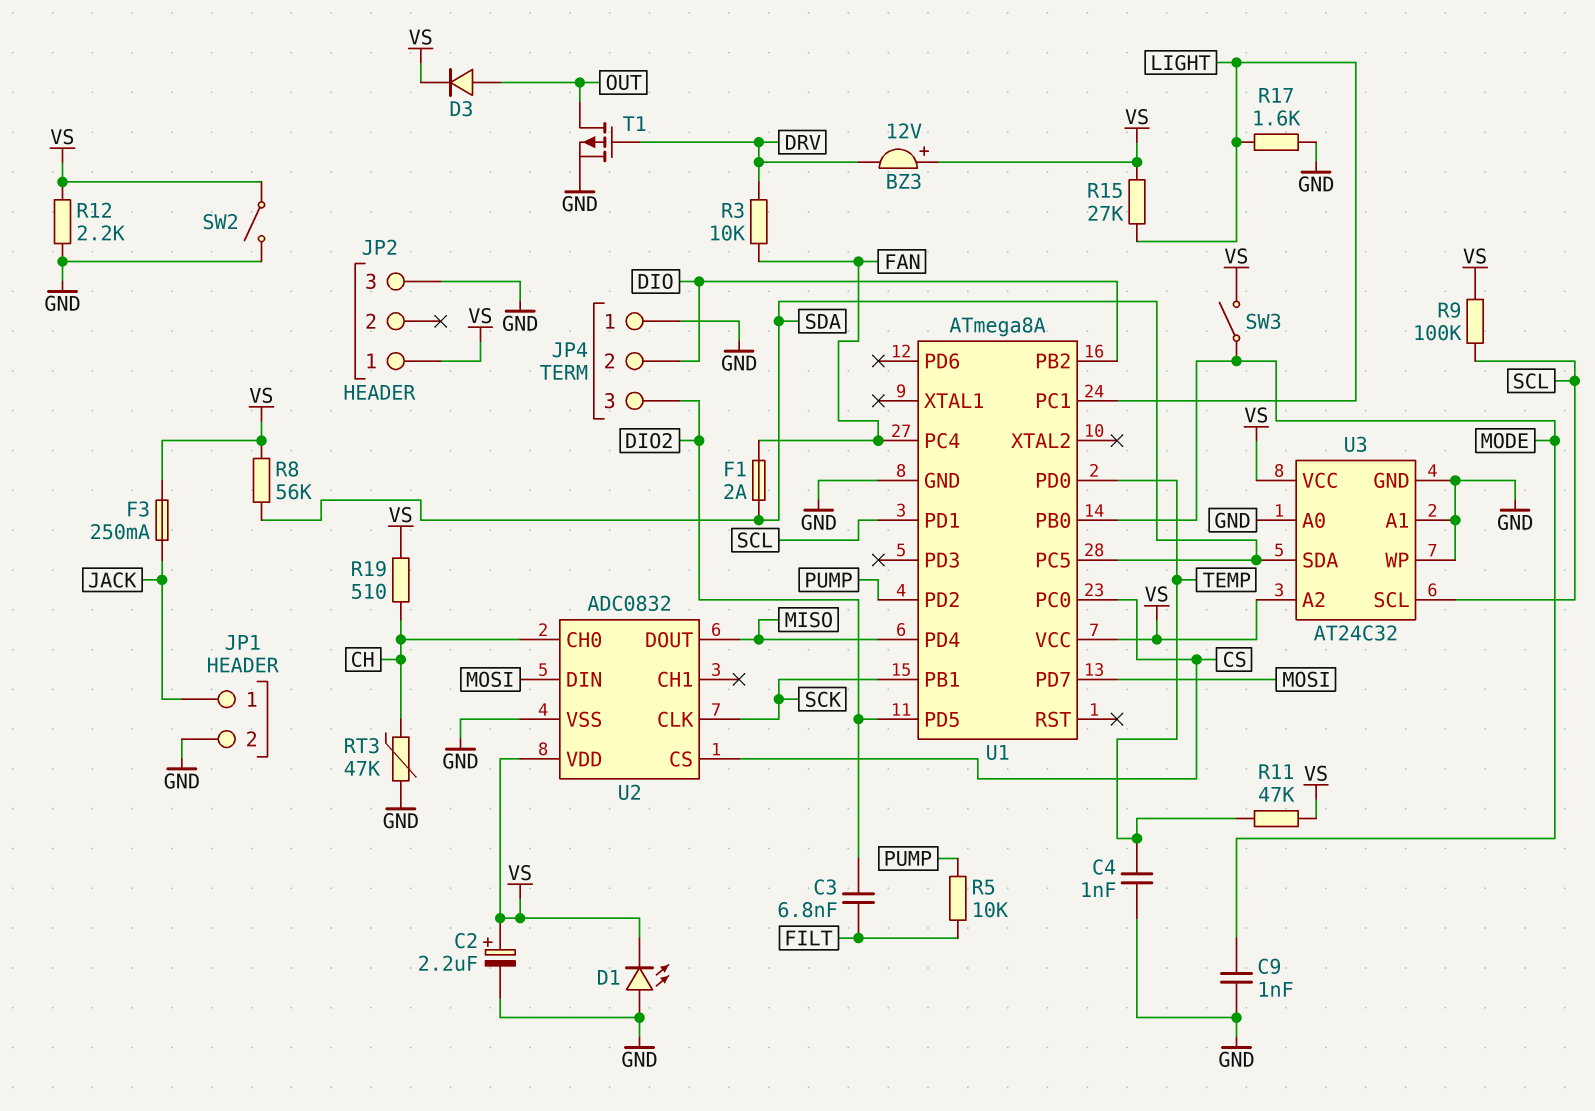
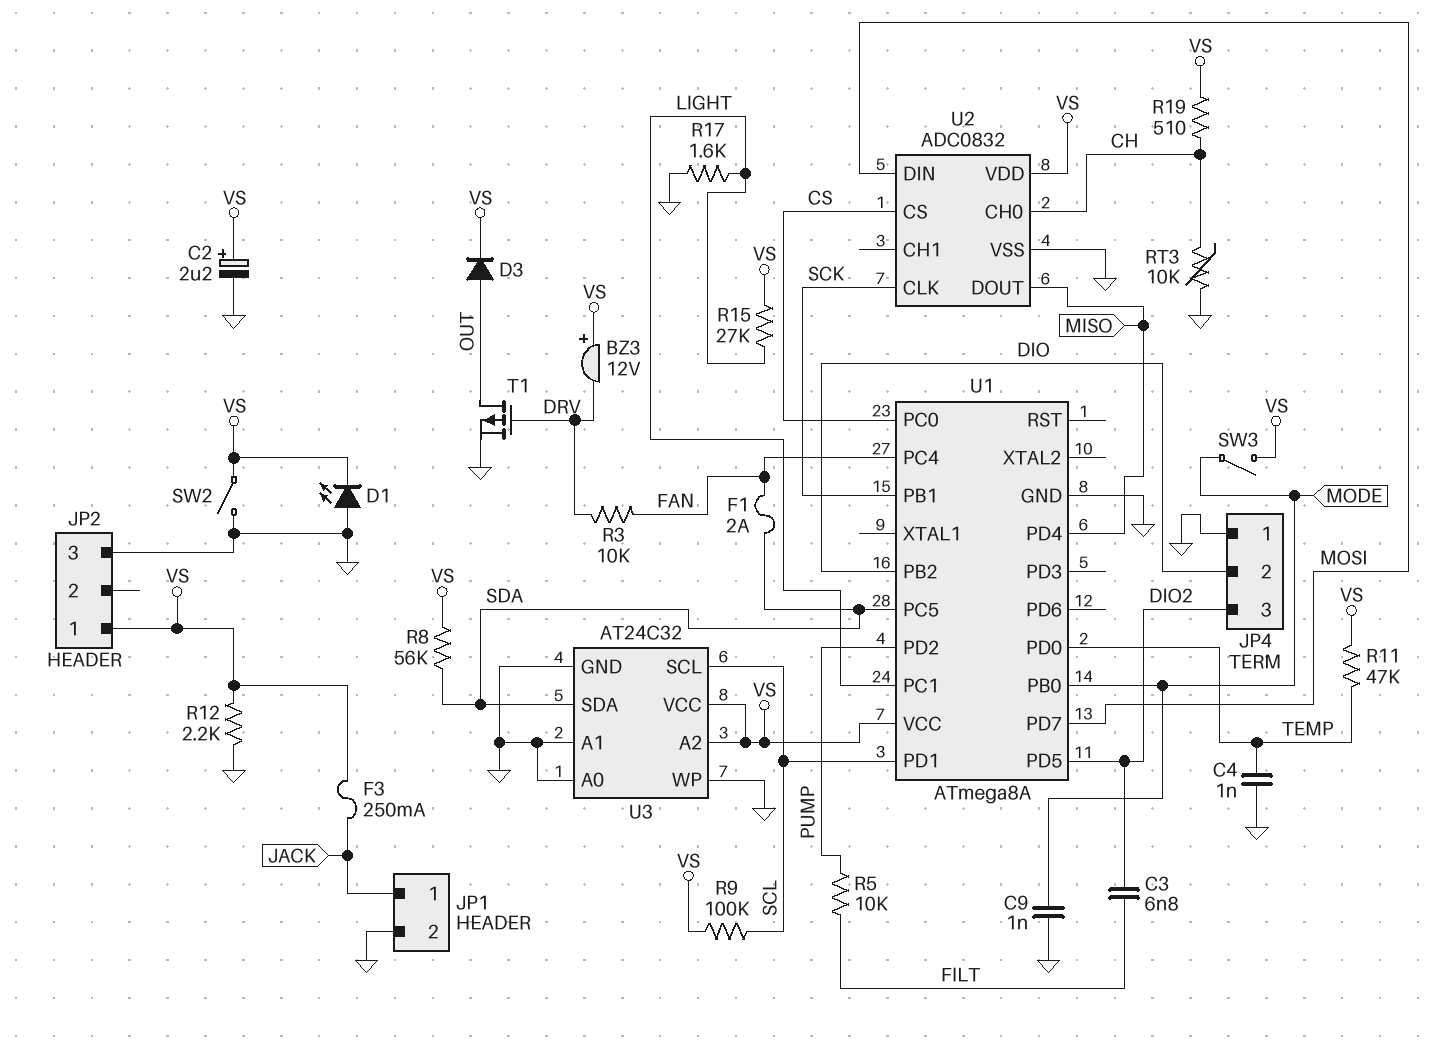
RT3: 47k (CH, GND) -> 10k (CH, GND)

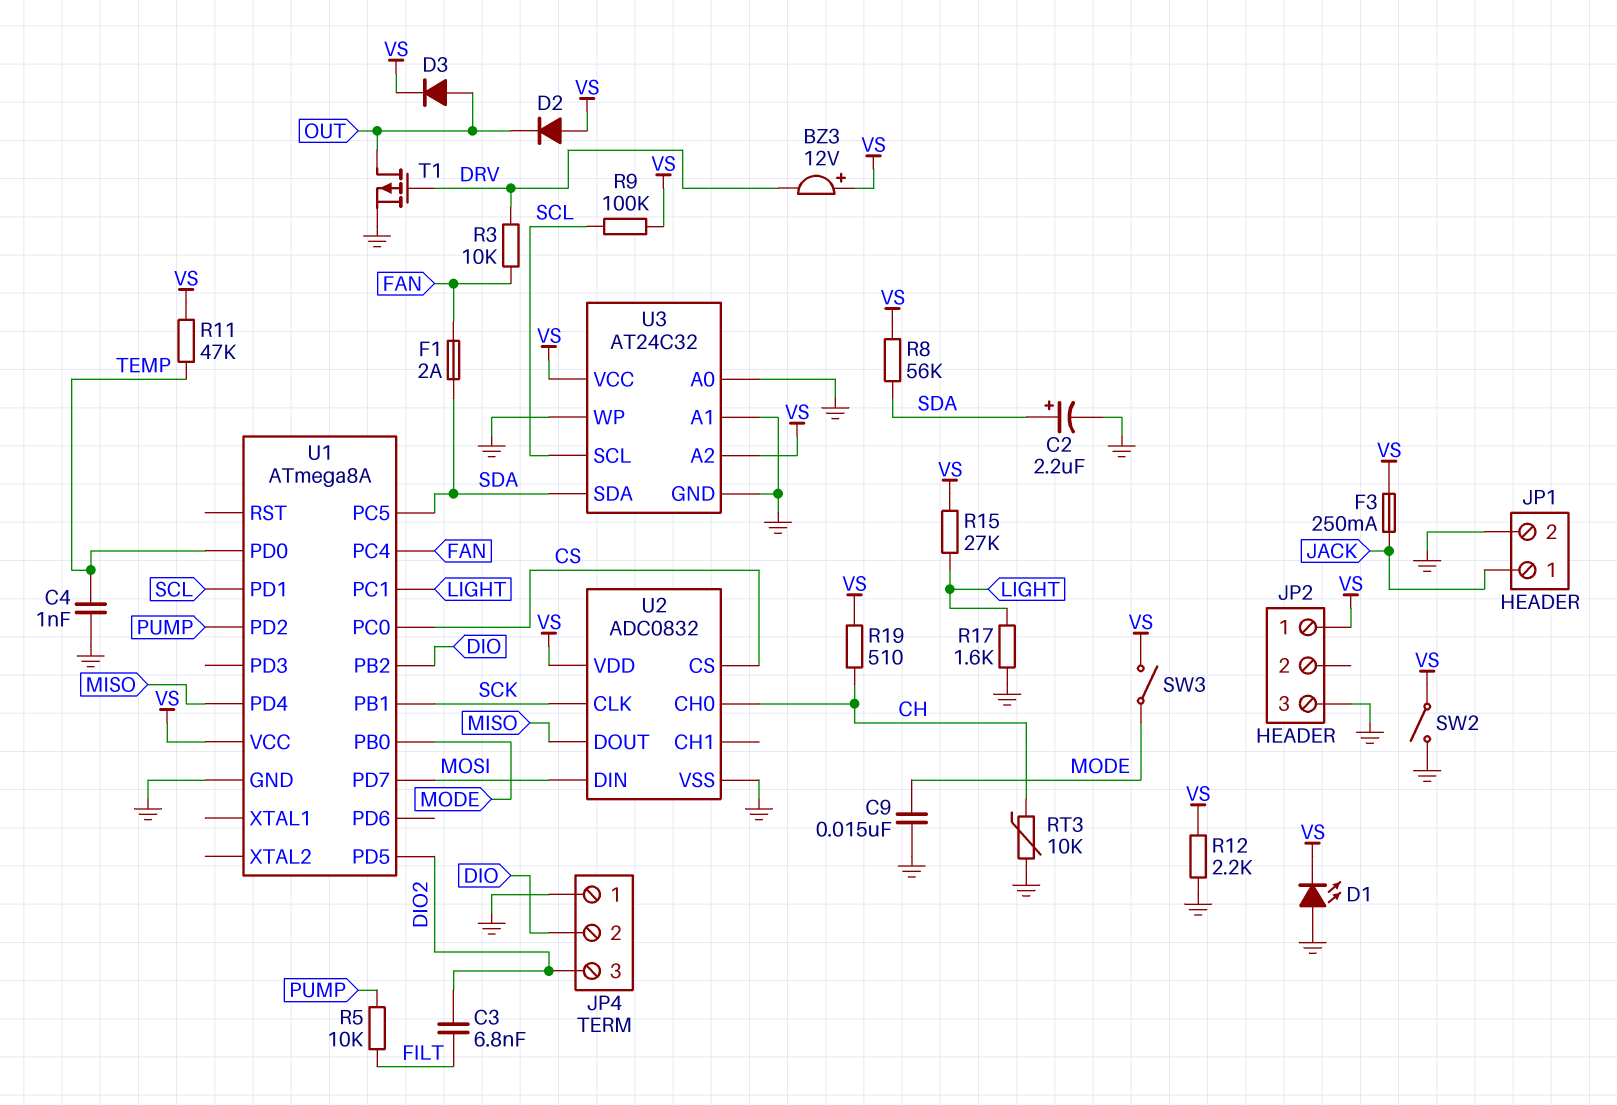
C2: 2.2uF (plus VS, minus GND) -> 2.2uF (plus SDA, minus GND)
C9: 1nF (GND, MODE) -> 15nF (GND, MODE)
D2: none -> diode (A VS, K OUT)

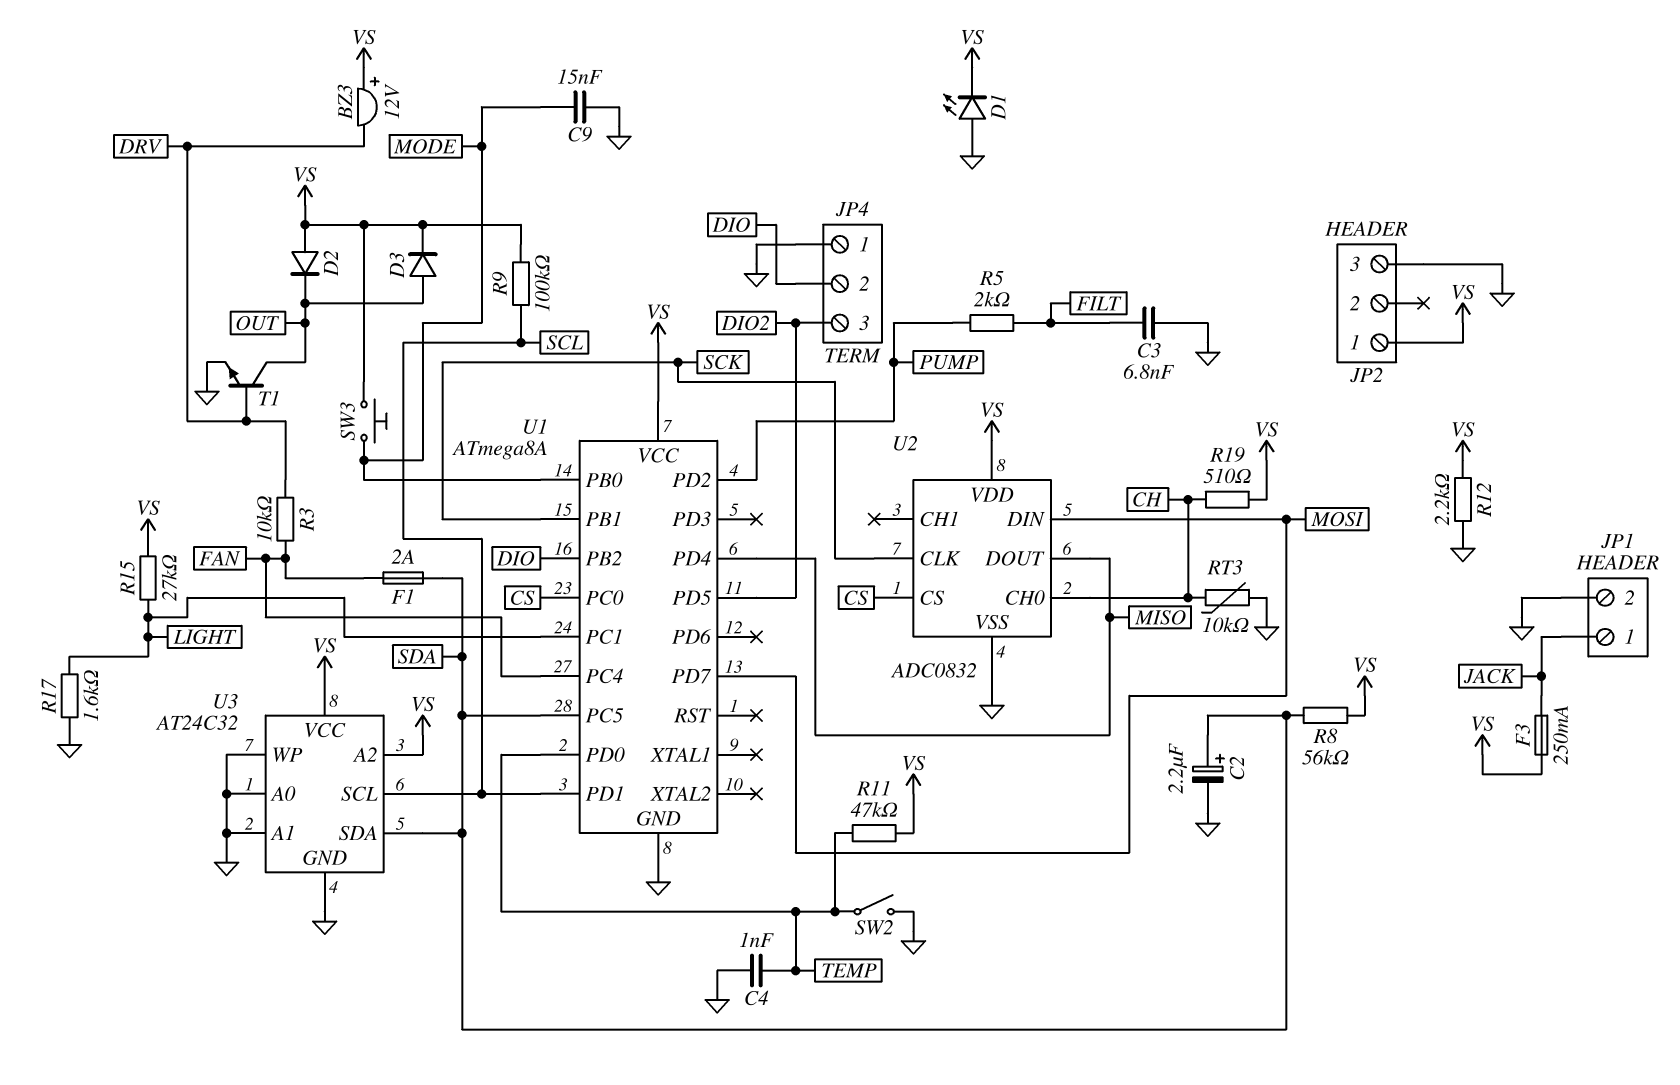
C3: 6.8nF (DIO2, FILT) -> 6.8nF (FILT, GND)
R5: 10k (FILT, PUMP) -> 2k (FILT, PUMP)
SW2: switch (GND, VS) -> switch (GND, TEMP)
SW3: switch (MODE, VS) -> button (MODE, VS)
T1: PMOS (G DRV, D OUT, S GND) -> NPN (B DRV, C OUT, E GND)

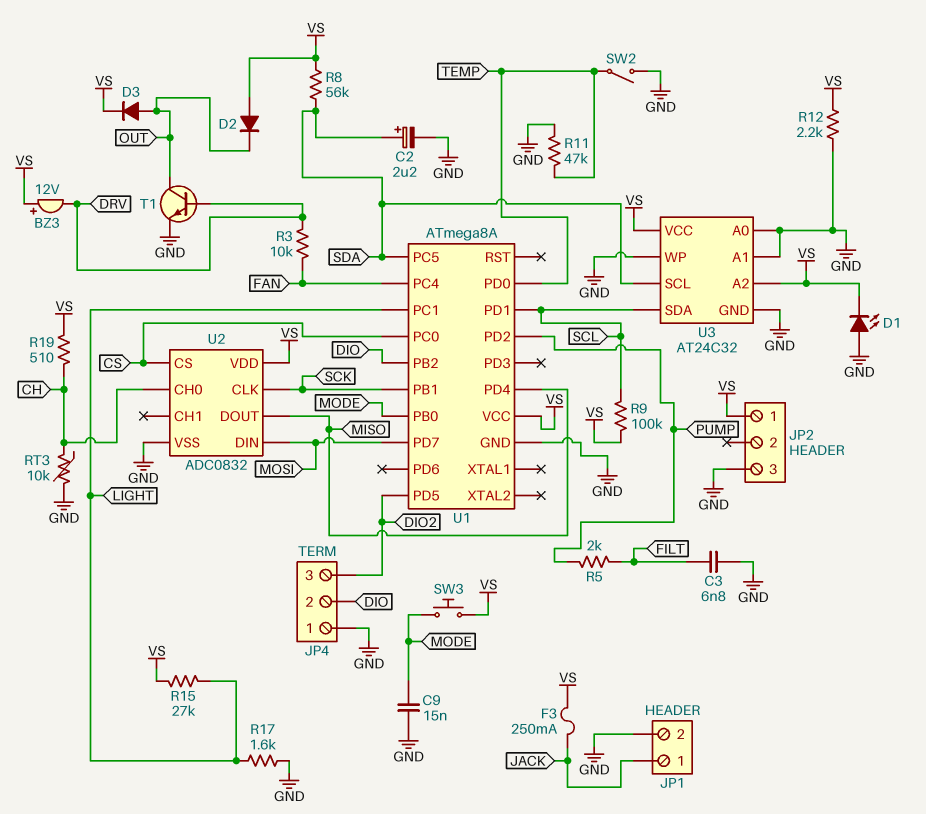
C4: 1nF (GND, TEMP) -> none
F1: 2A (FAN, SDA) -> none
R11: 47k (TEMP, VS) -> 47k (GND, TEMP)
U3 pin SCL: SCL -> SDA
U3 pin SDA: SDA -> SCL

